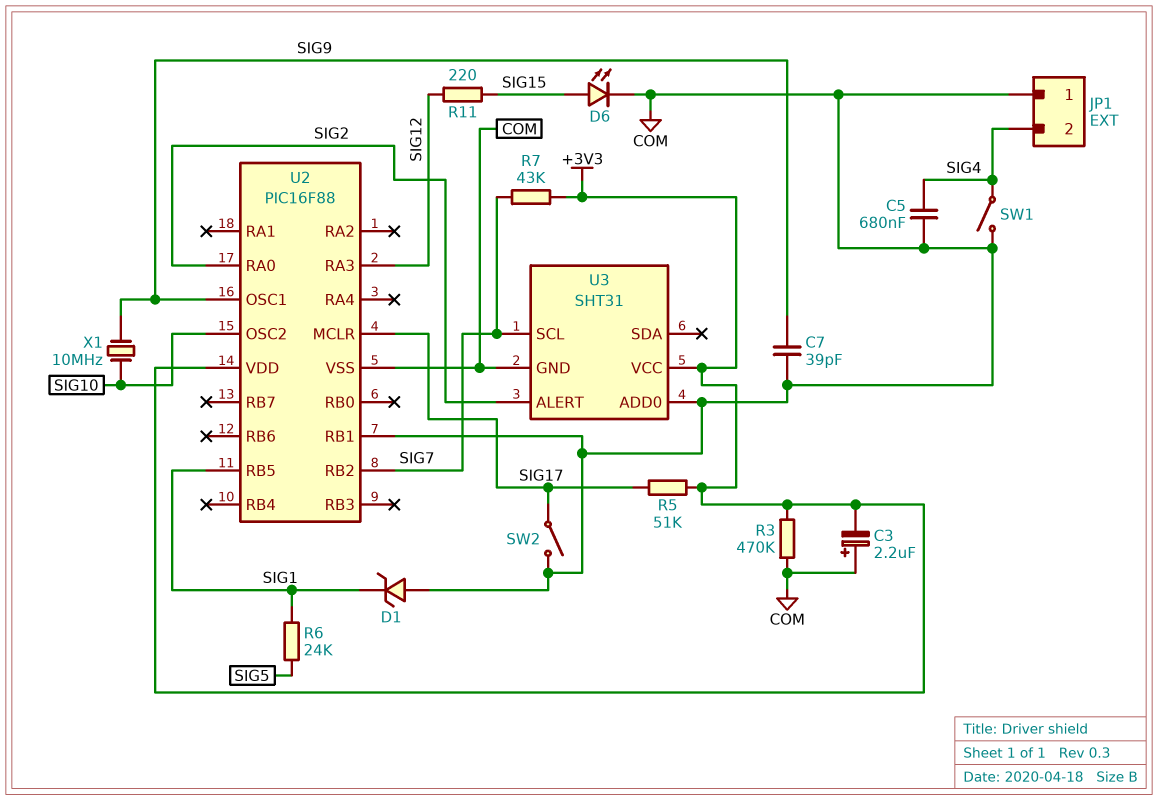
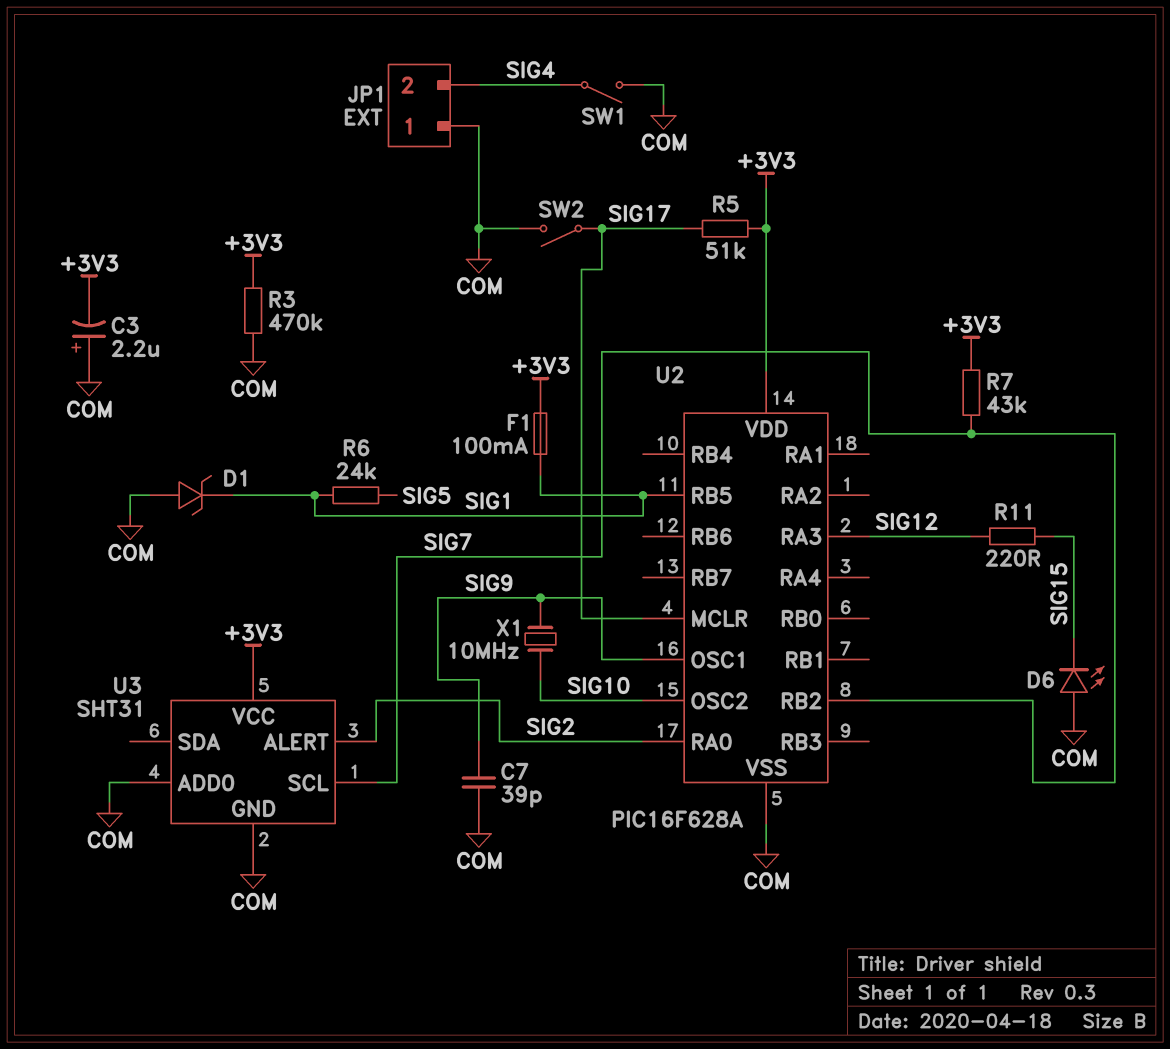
C5: 680nF (COM, SIG4) -> none
D6: LED (A SIG15, K COM) -> LED (A COM, K SIG15)
F1: none -> 100mA (+3V3, SIG1)
U2: PIC16F88 -> PIC16F628A
U2 pin RB1: COM -> none

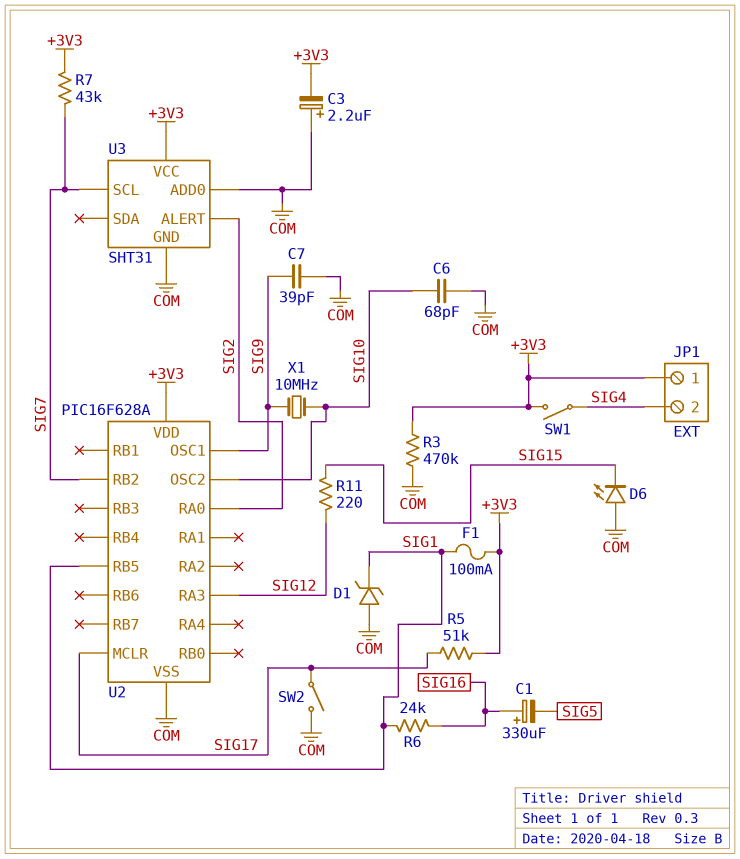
C1: none -> 330uF (plus SIG16, minus SIG5)
C6: none -> 68pF (COM, SIG10)
JP1 pin 1: COM -> +3V3
R6: 24k (SIG1, SIG5) -> 24k (SIG1, SIG16)
SW1: switch (COM, SIG4) -> switch (+3V3, SIG4)

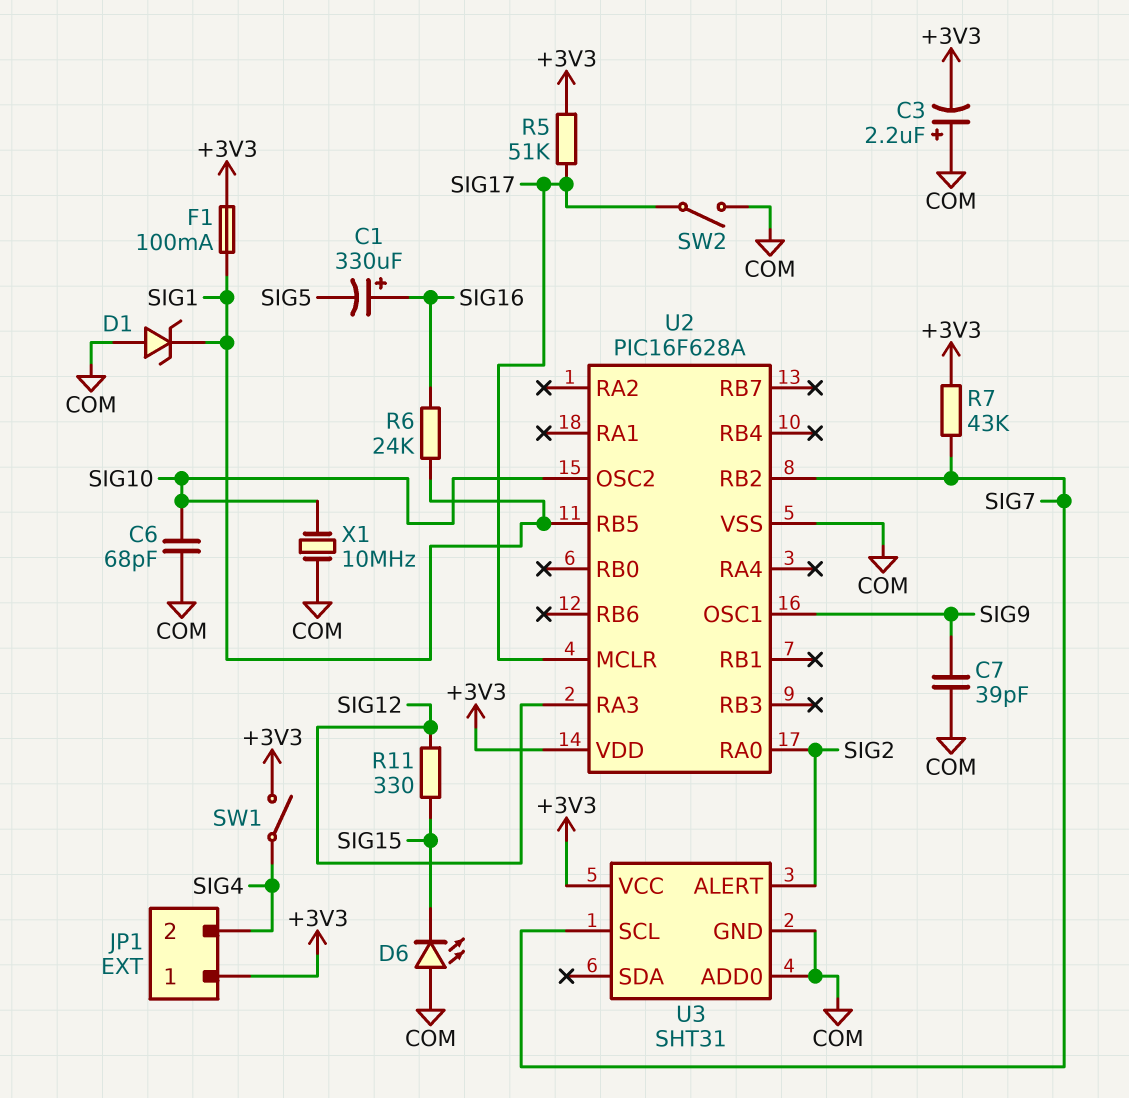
R3: 470k (+3V3, COM) -> none
R11: 220 (SIG12, SIG15) -> 330 (SIG12, SIG15)
X1: 10MHz (SIG9, SIG10) -> 10MHz (COM, SIG10)

